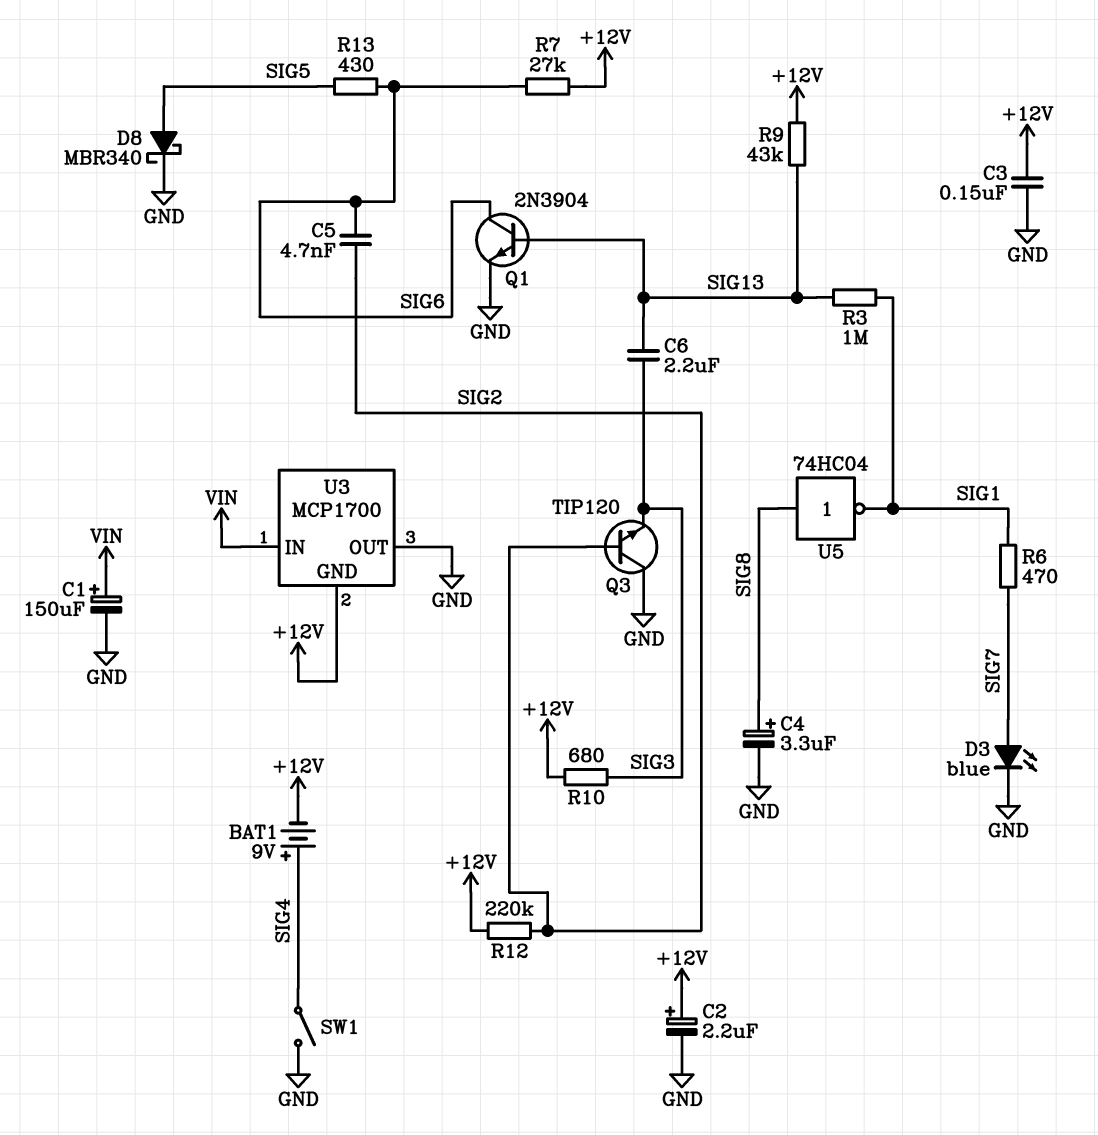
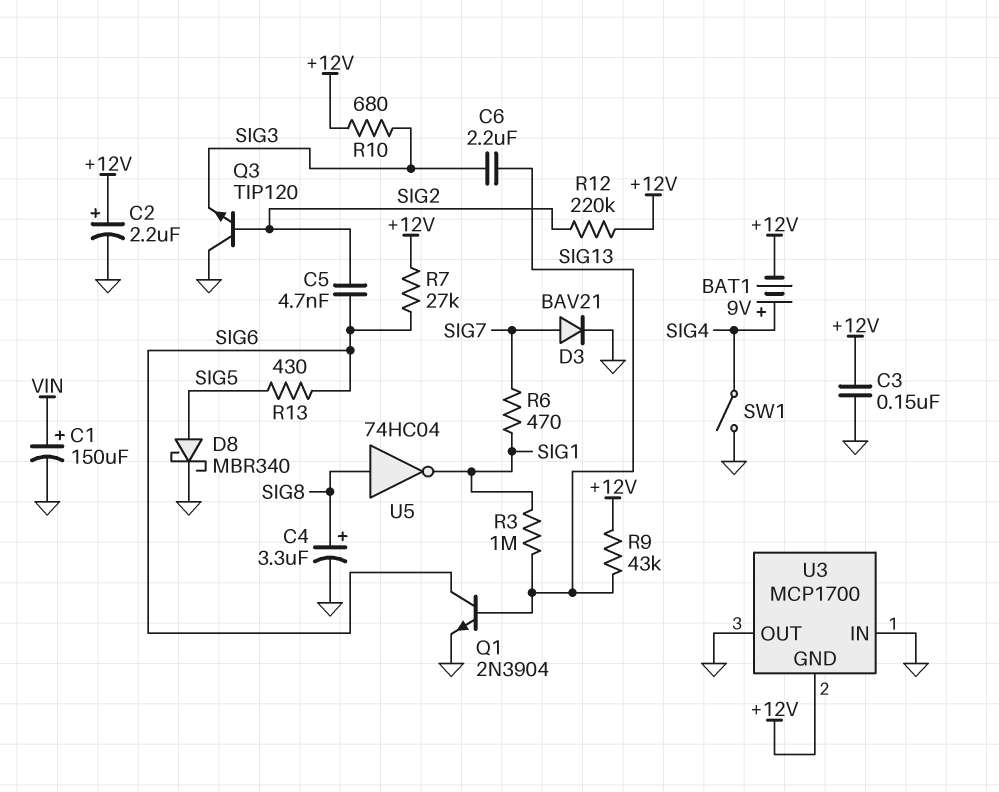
D3: LED blue (A SIG7, K GND) -> diode BAV21 (A SIG7, K GND)
U3 pin IN: VIN -> GND

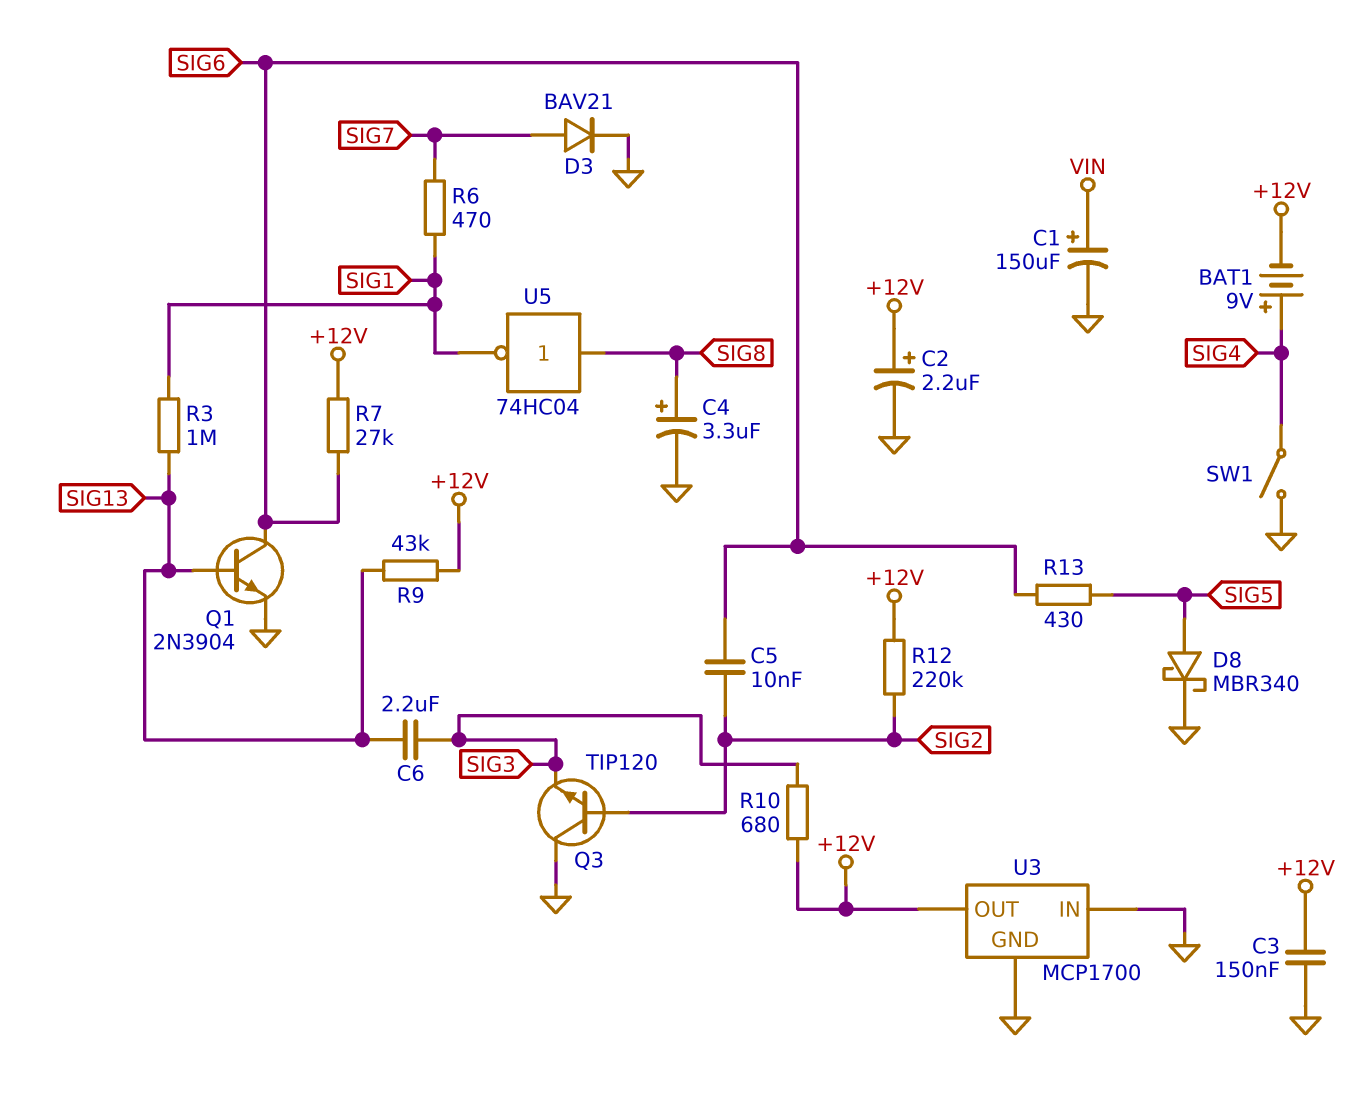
C5: 4.7nF (SIG2, SIG6) -> 10nF (SIG2, SIG6)
U3 pin GND: +12V -> GND
U3 pin OUT: GND -> +12V

